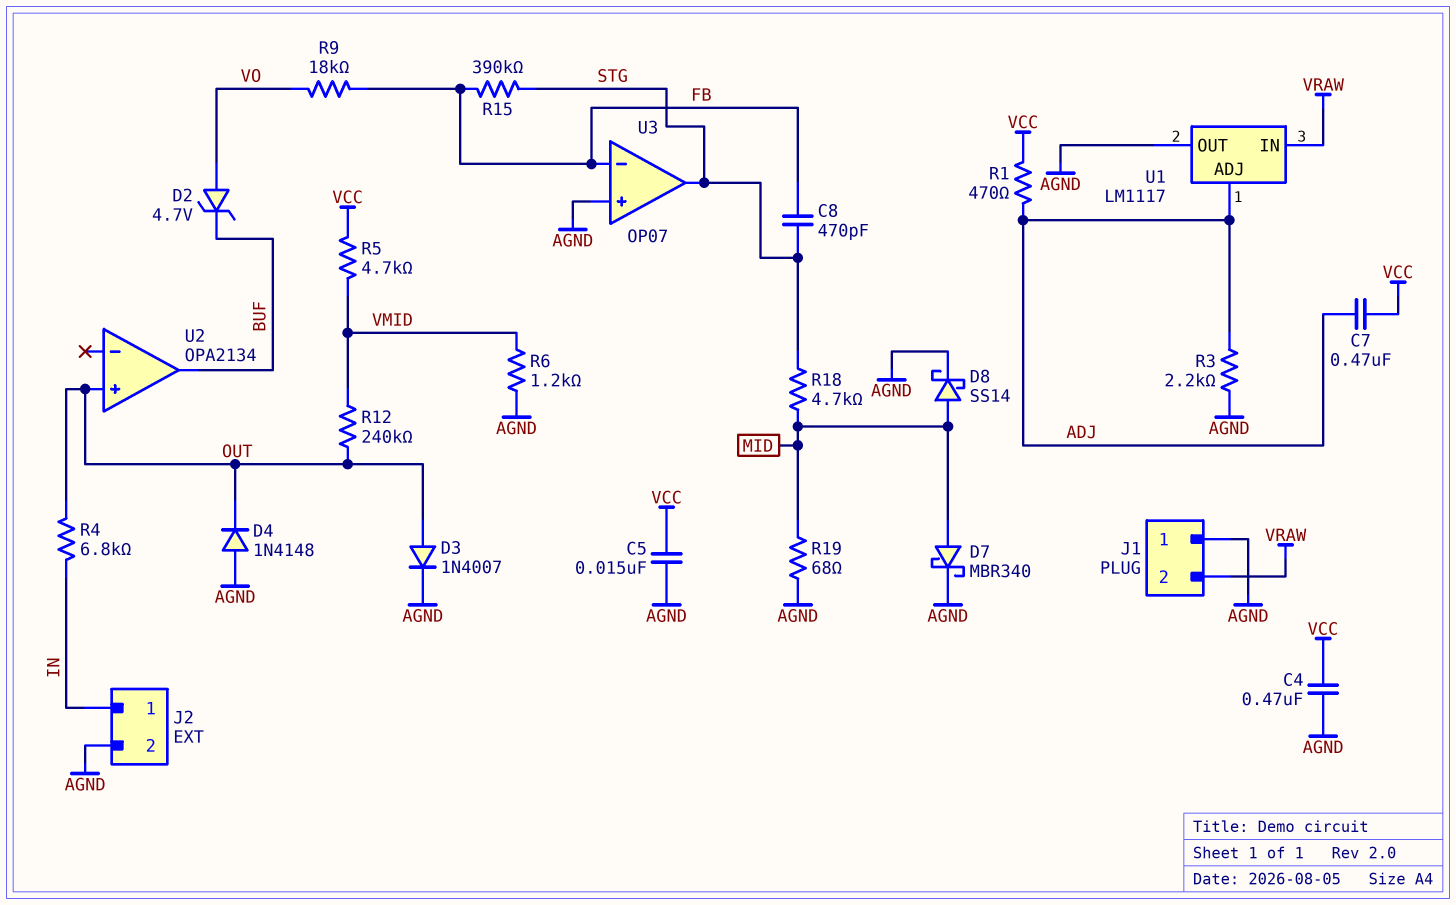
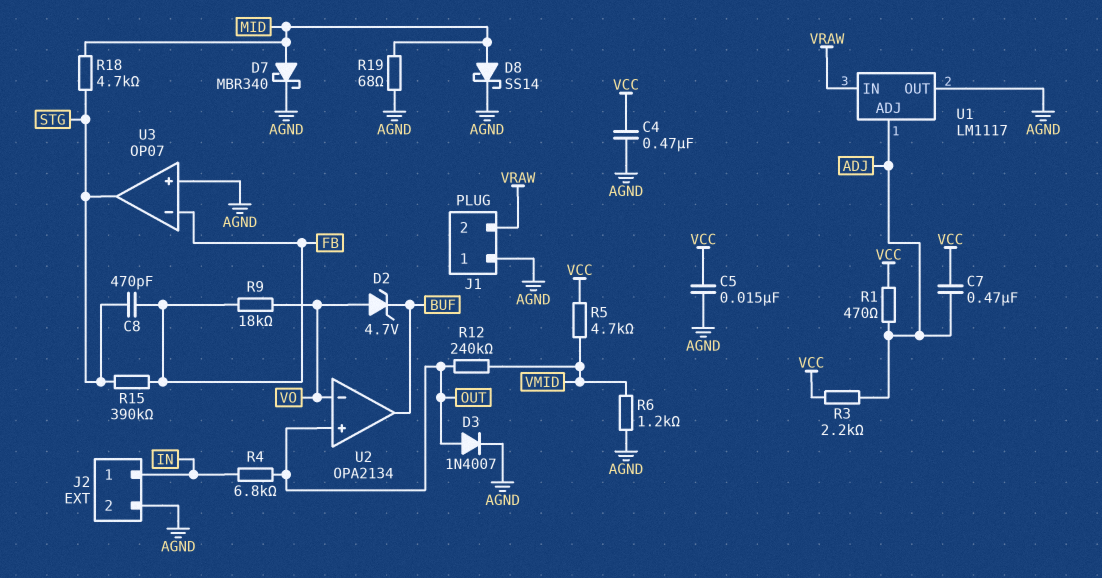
D4: diode 1N4148 (A AGND, K OUT) -> none
R3: 2.2k (ADJ, AGND) -> 2.2k (ADJ, VCC)
U2 pin in-: none -> VO

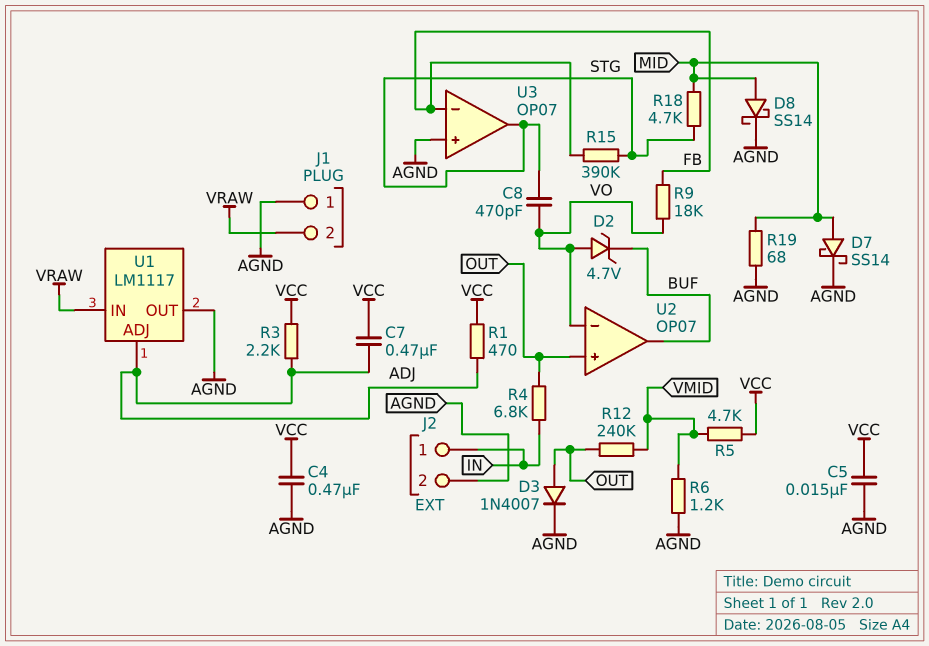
C8: 470pF (FB, STG) -> 470pF (STG, VO)
D7: schottky MBR340 (A MID, K AGND) -> schottky SS14 (A MID, K AGND)
U2: OPA2134 -> OP07

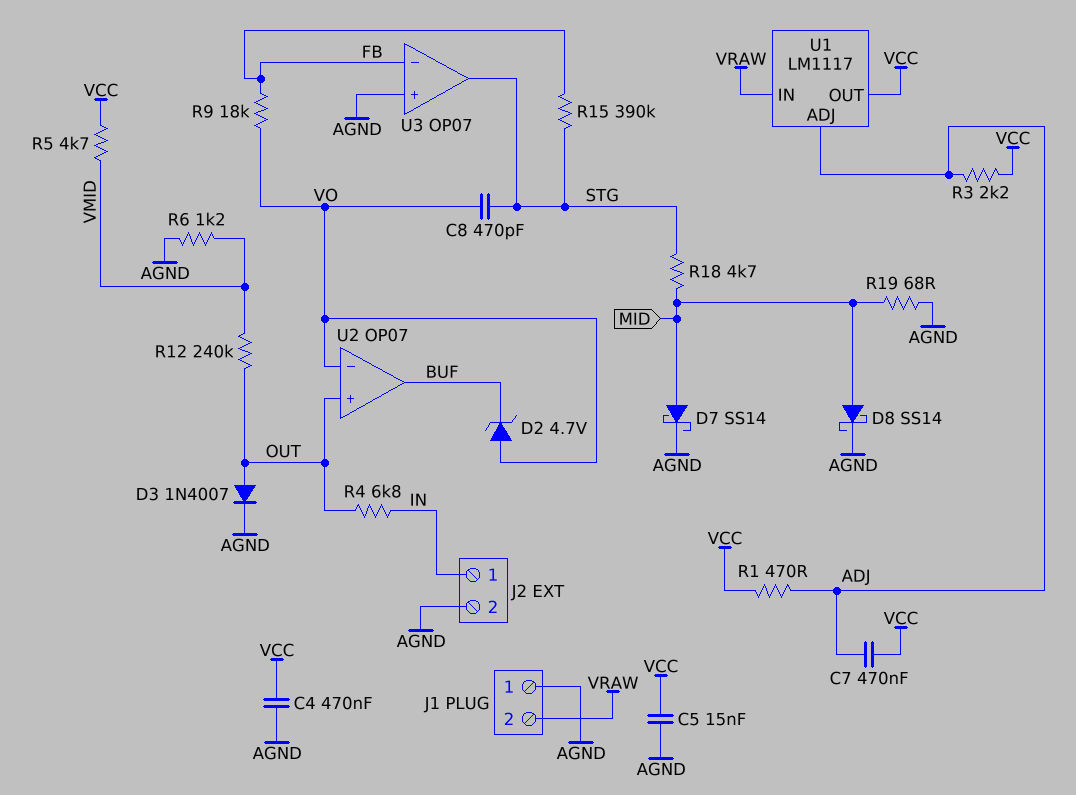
U1 pin OUT: AGND -> VCC

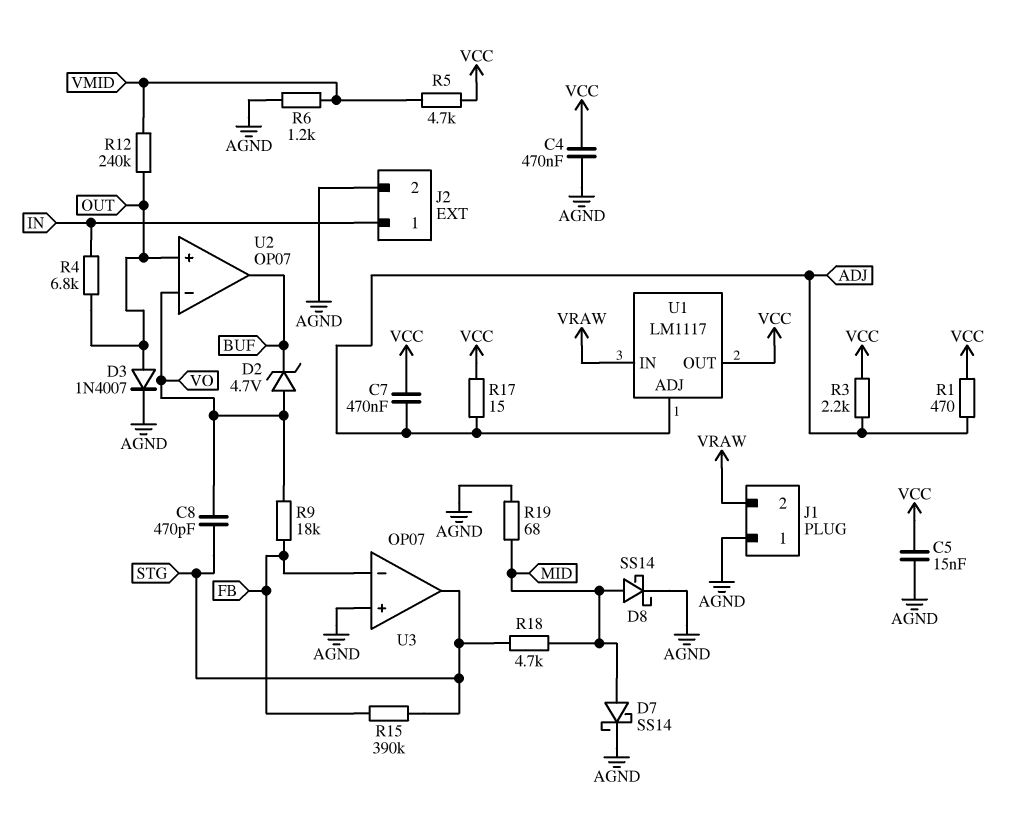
R17: none -> 15 (ADJ, VCC)

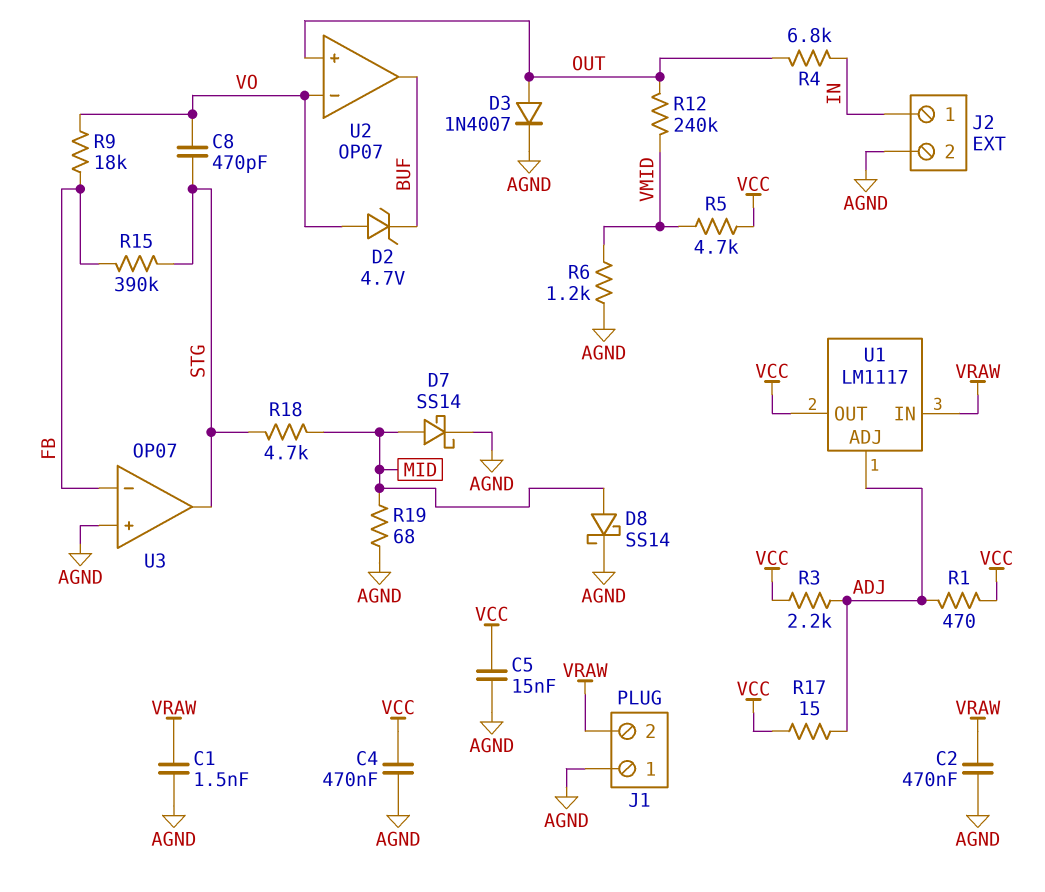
C1: none -> 1.5nF (AGND, VRAW)
C2: none -> 470nF (AGND, VRAW)
C7: 470nF (ADJ, VCC) -> none

